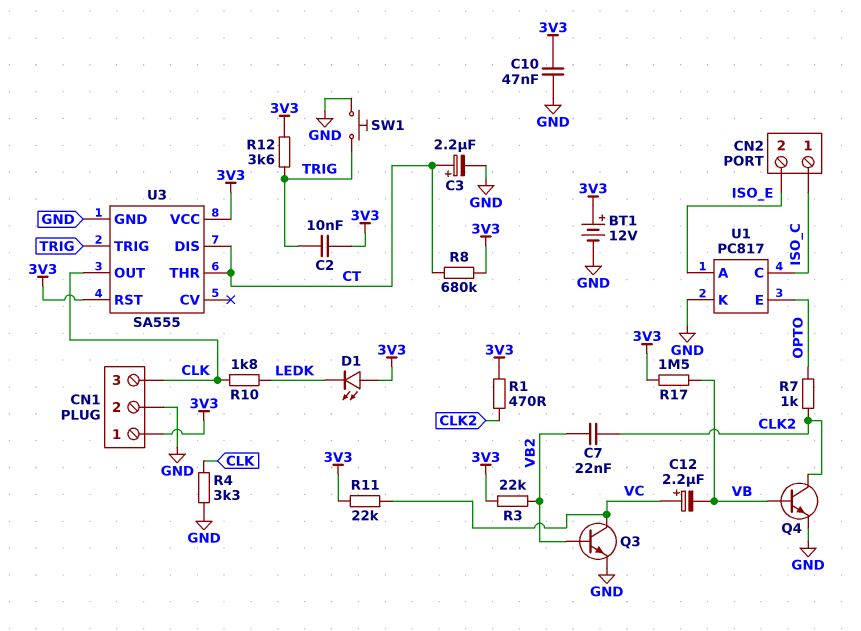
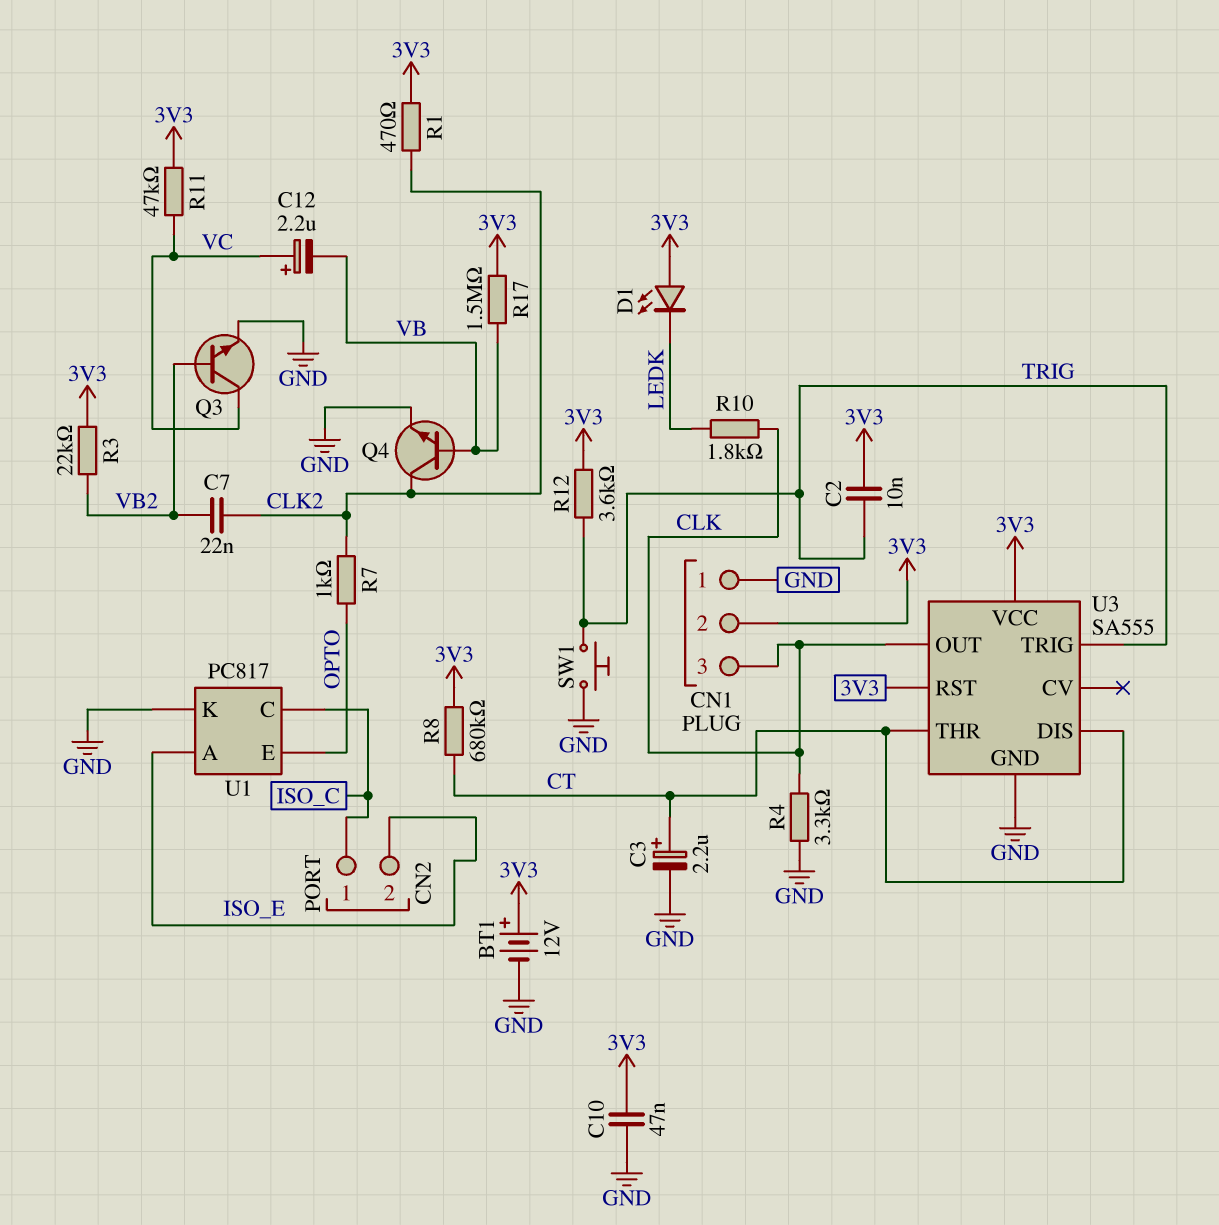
CN1 pin 1: 3V3 -> GND
CN1 pin 2: GND -> 3V3
R11: 22k (3V3, VC) -> 47k (3V3, VC)

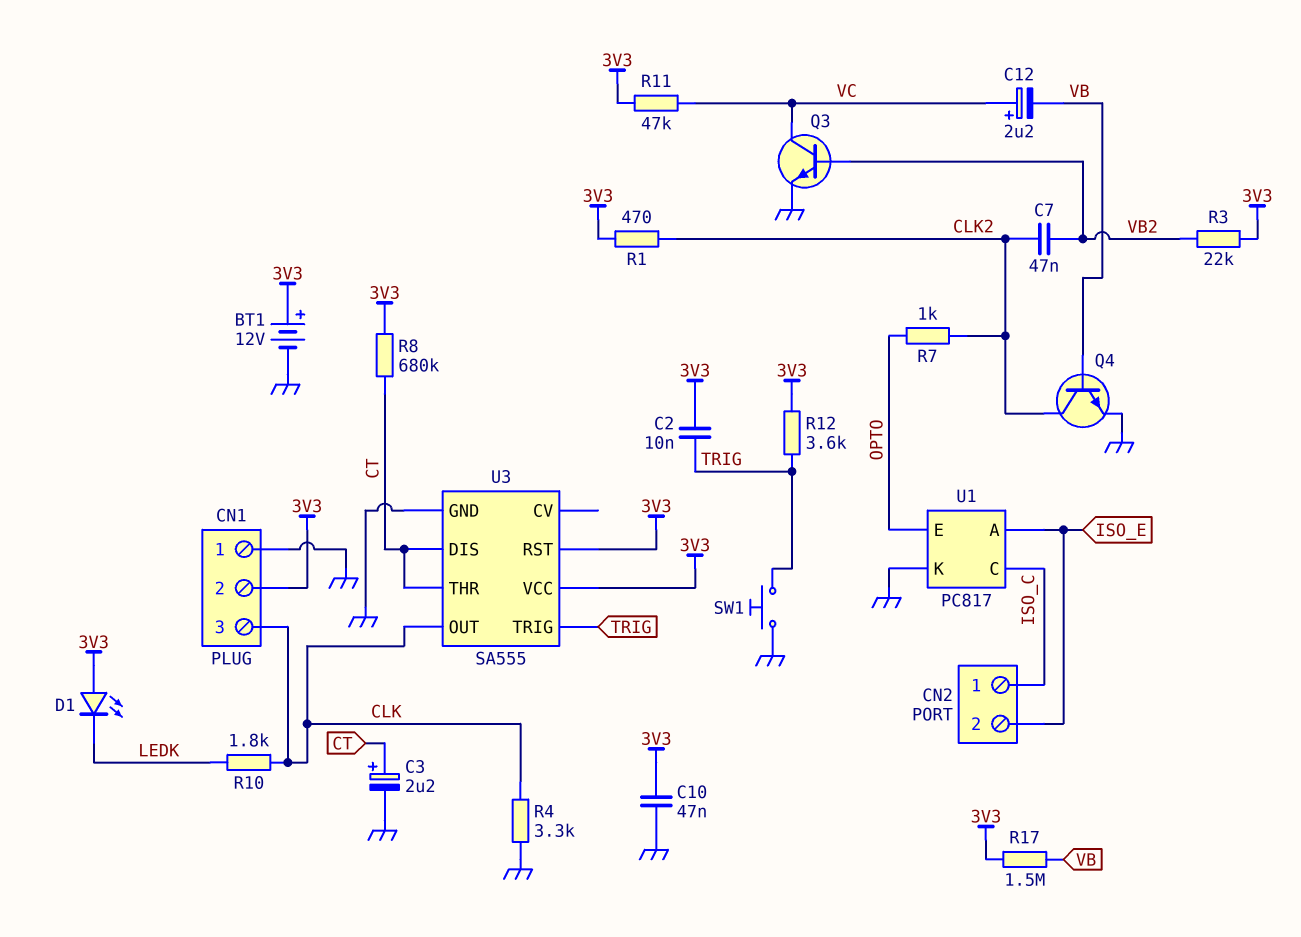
C7: 22nF (CLK2, VB2) -> 47nF (CLK2, VB2)

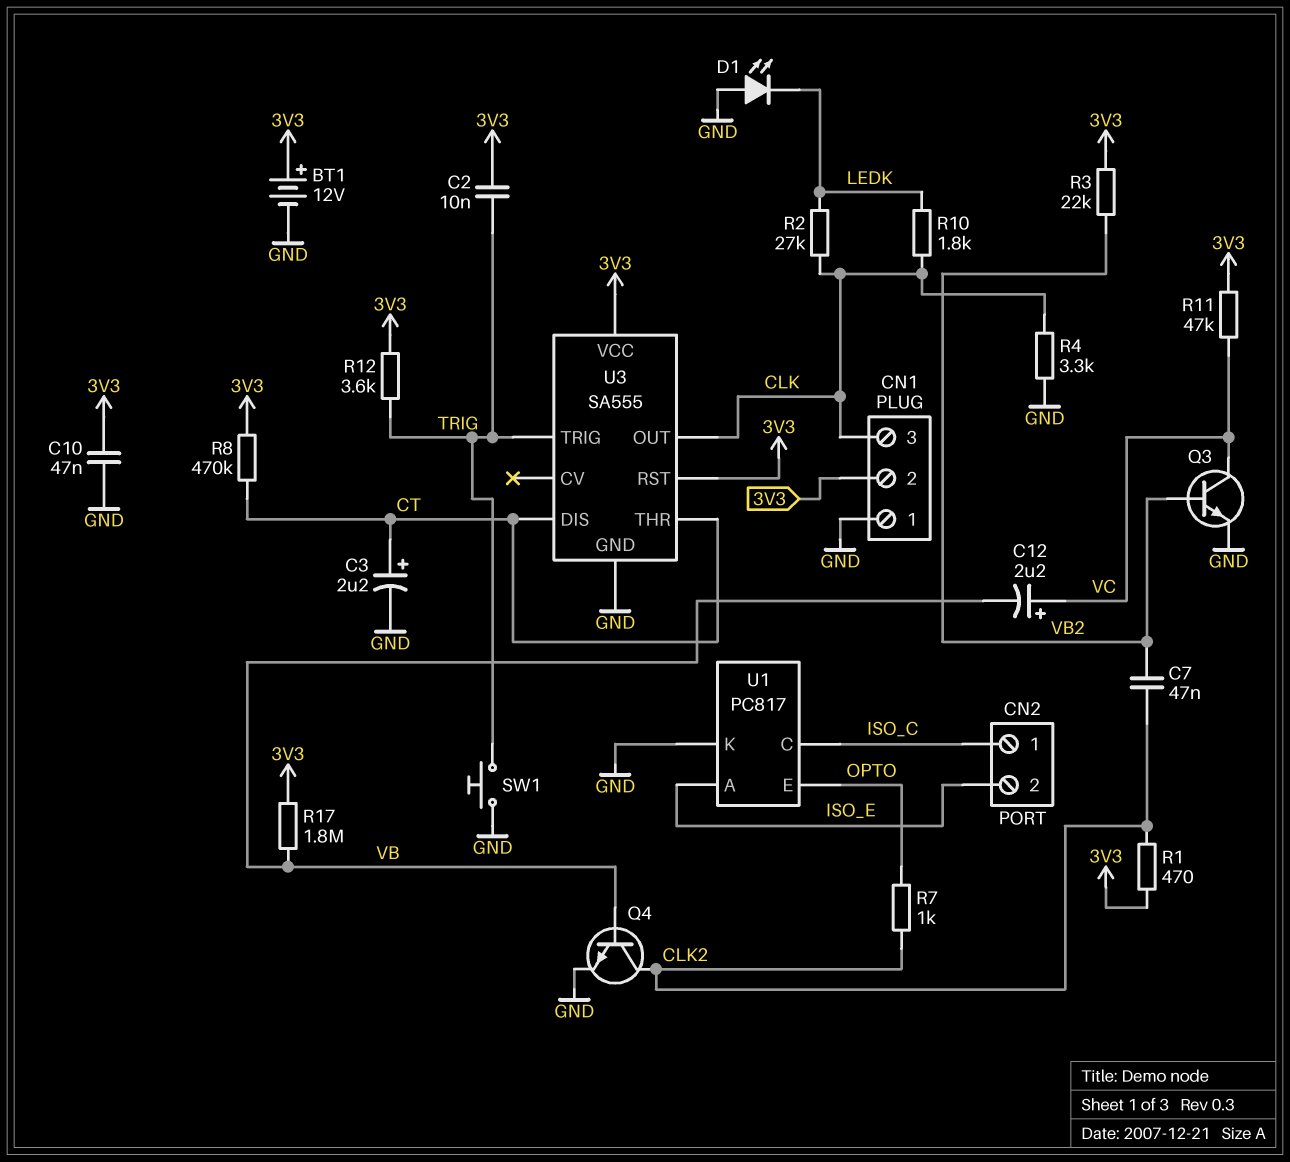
D1: LED (A 3V3, K LEDK) -> LED (A GND, K LEDK)
R2: none -> 27k (CLK, LEDK)
R8: 680k (3V3, CT) -> 470k (3V3, CT)
R17: 1.5M (3V3, VB) -> 1.8M (3V3, VB)

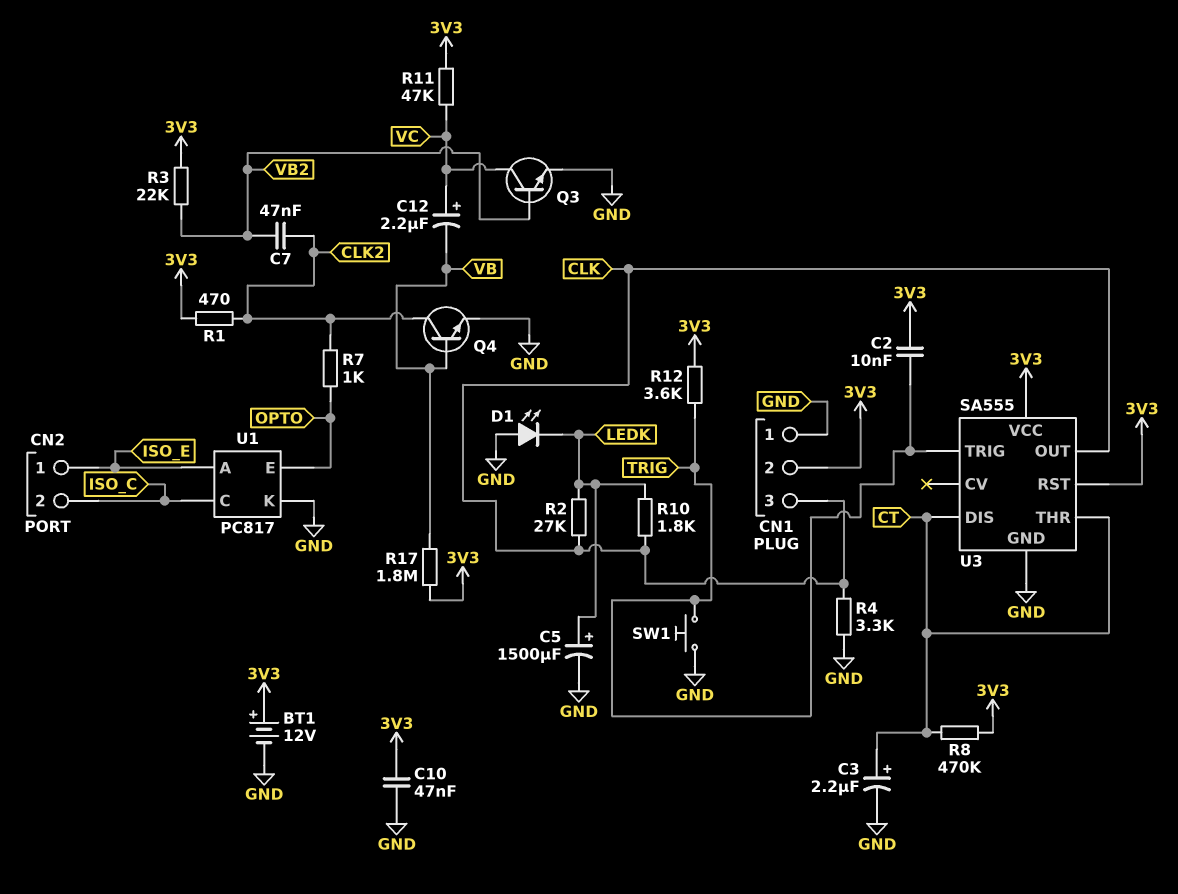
C5: none -> 1500uF (plus LEDK, minus GND)
CN2 pin 1: ISO_C -> ISO_E
CN2 pin 2: ISO_E -> ISO_C

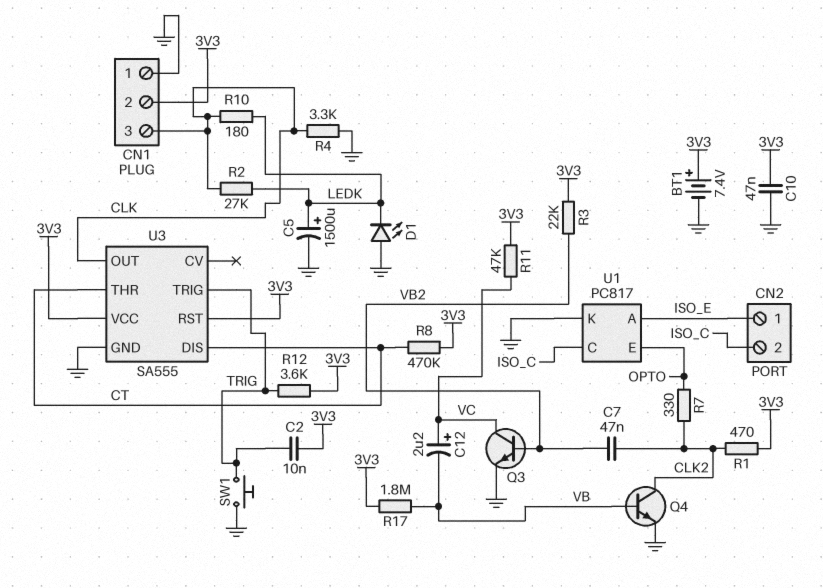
BT1: 12V (plus 3V3, minus GND) -> 7.4V (plus 3V3, minus GND)
C3: 2.2uF (plus CT, minus GND) -> none
R7: 1k (CLK2, OPTO) -> 330 (CLK2, OPTO)
R10: 1.8k (CLK, LEDK) -> 180 (CLK, LEDK)

